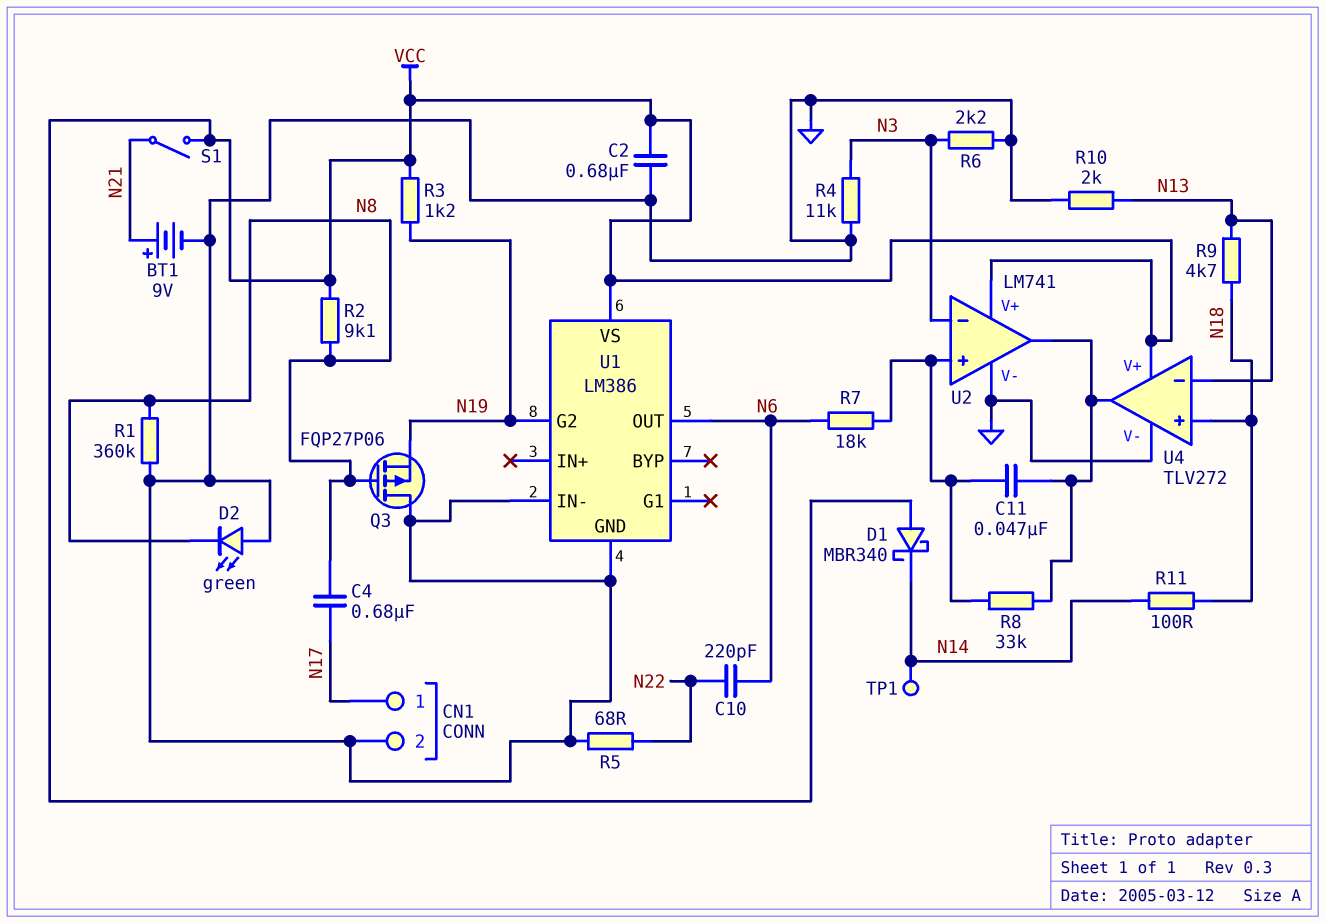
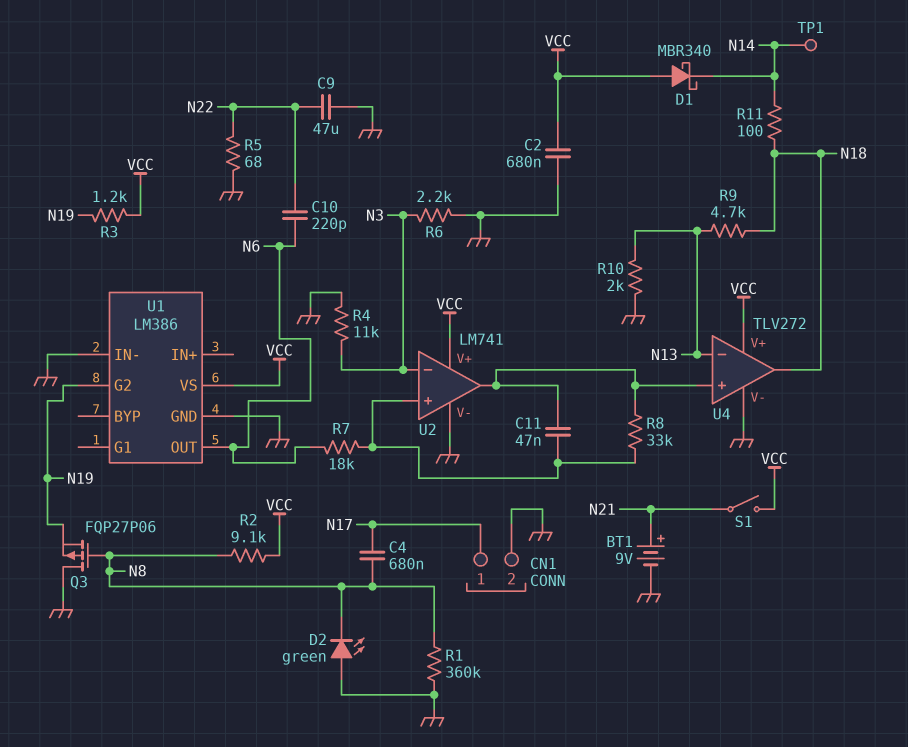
C9: none -> 47uF (GND, N22)
U4 pin in+: N18 -> U2/out
U4 pin out: U2/out -> N18

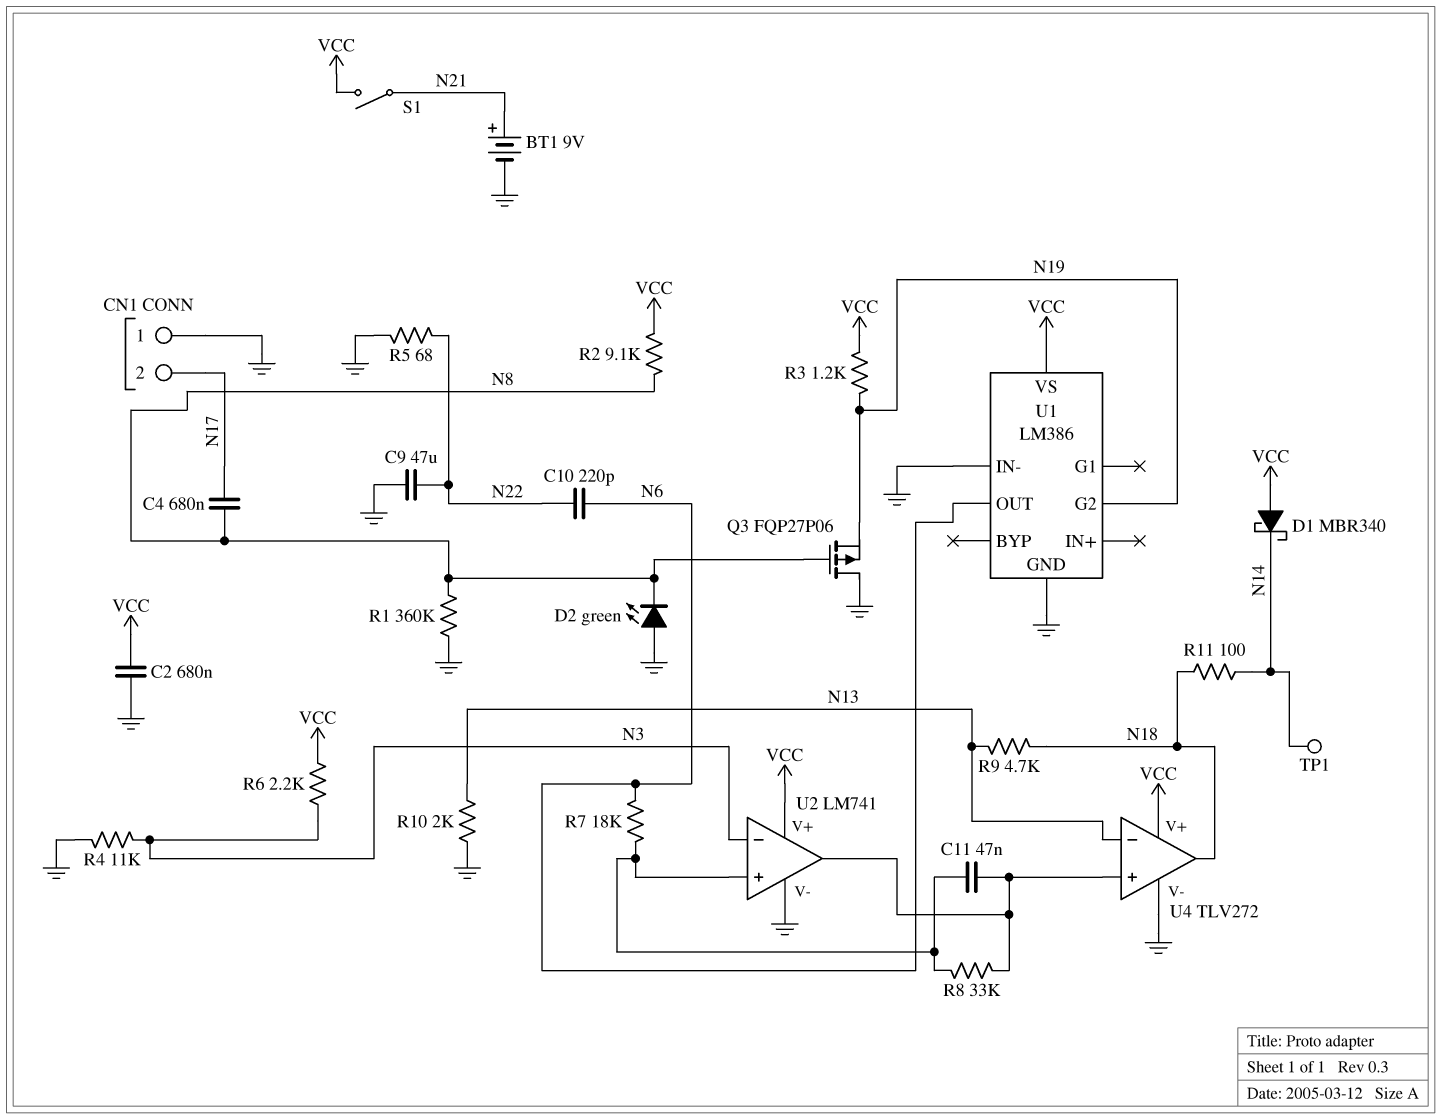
CN1 pin 1: N17 -> GND
CN1 pin 2: GND -> N17
R6: 2.2k (GND, N3) -> 2.2k (N3, VCC)

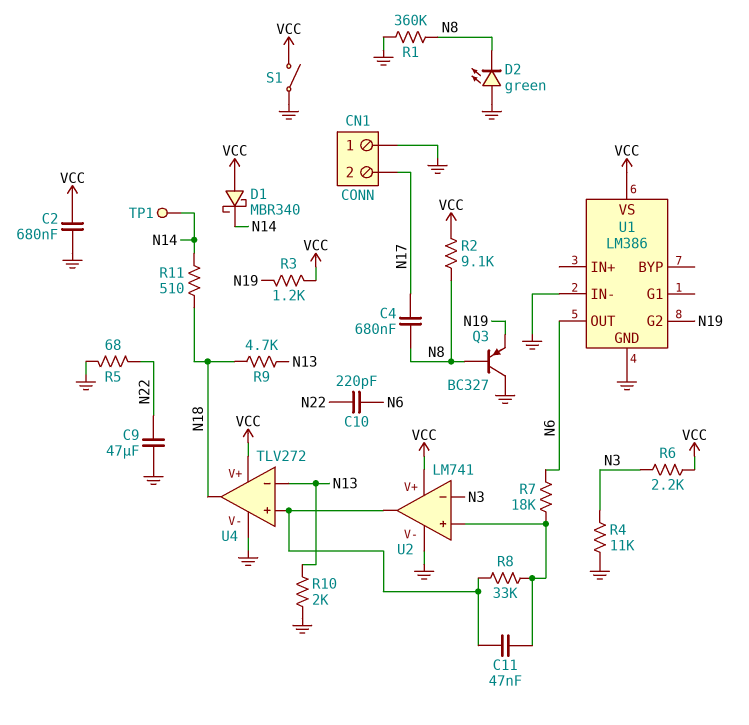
BT1: 9V (plus N21, minus GND) -> none
Q3: PMOS FQP27P06 (G N8, D GND, S N19) -> PNP BC327 (B N8, C GND, E N19)
R11: 100 (N14, N18) -> 510 (N14, N18)
S1: switch (N21, VCC) -> switch (GND, VCC)

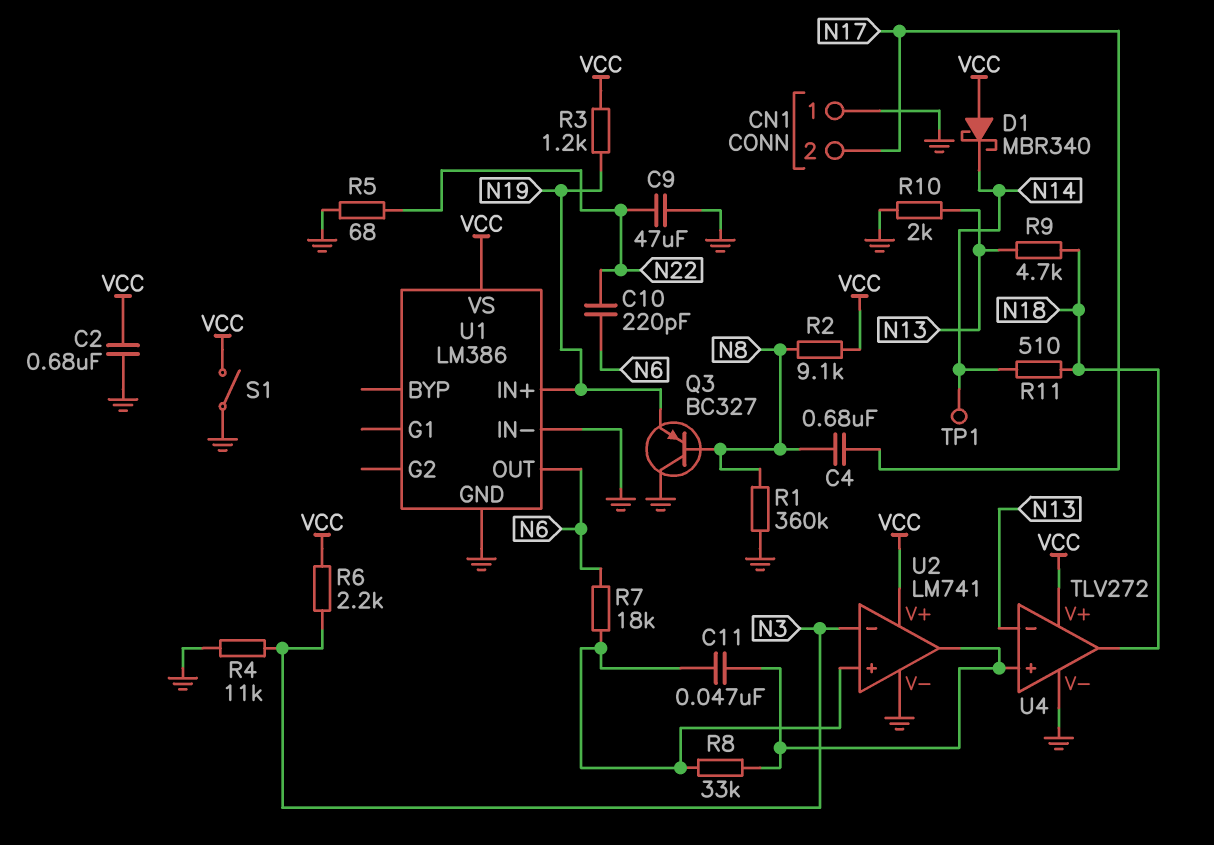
D2: LED green (A GND, K N8) -> none
U1 pin G2: N19 -> none
U1 pin IN+: none -> N19

